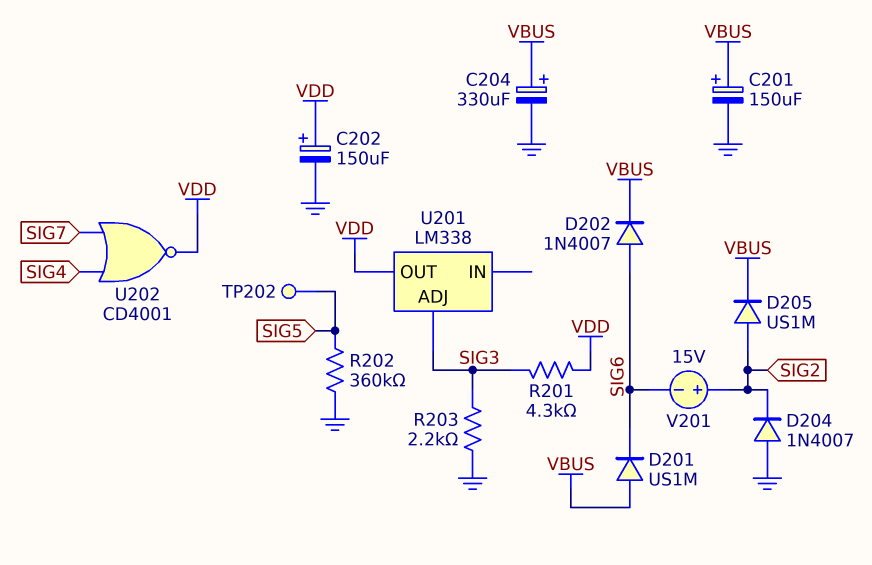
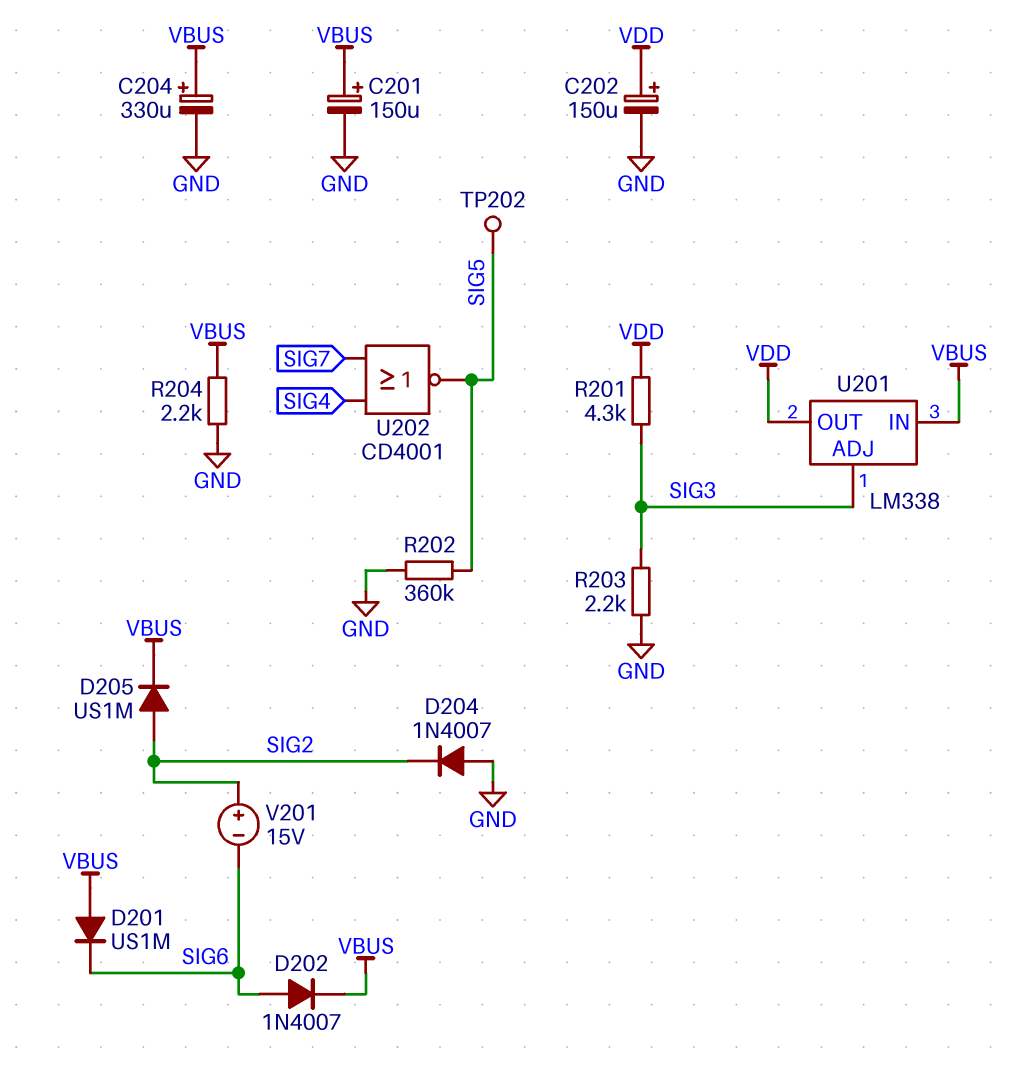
R204: none -> 2.2k (GND, VBUS)
U201 pin IN: none -> VBUS
U202: NOR CD4001 (in SIG4, in SIG7, out VDD) -> NOR CD4001 (in SIG4, in SIG7, out SIG5)

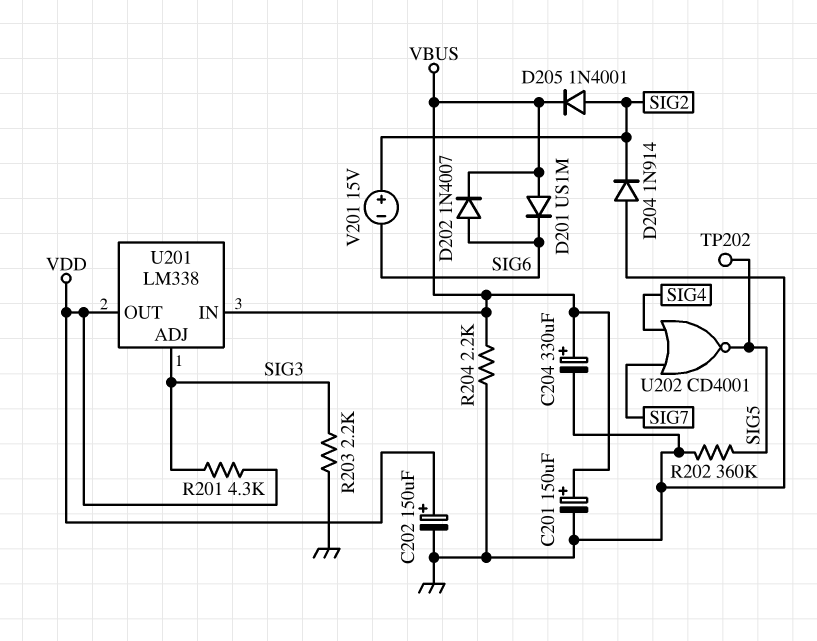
D204: diode 1N4007 (A GND, K SIG2) -> diode 1N914 (A GND, K SIG2)
D205: diode US1M (A SIG2, K VBUS) -> diode 1N4001 (A SIG2, K VBUS)

